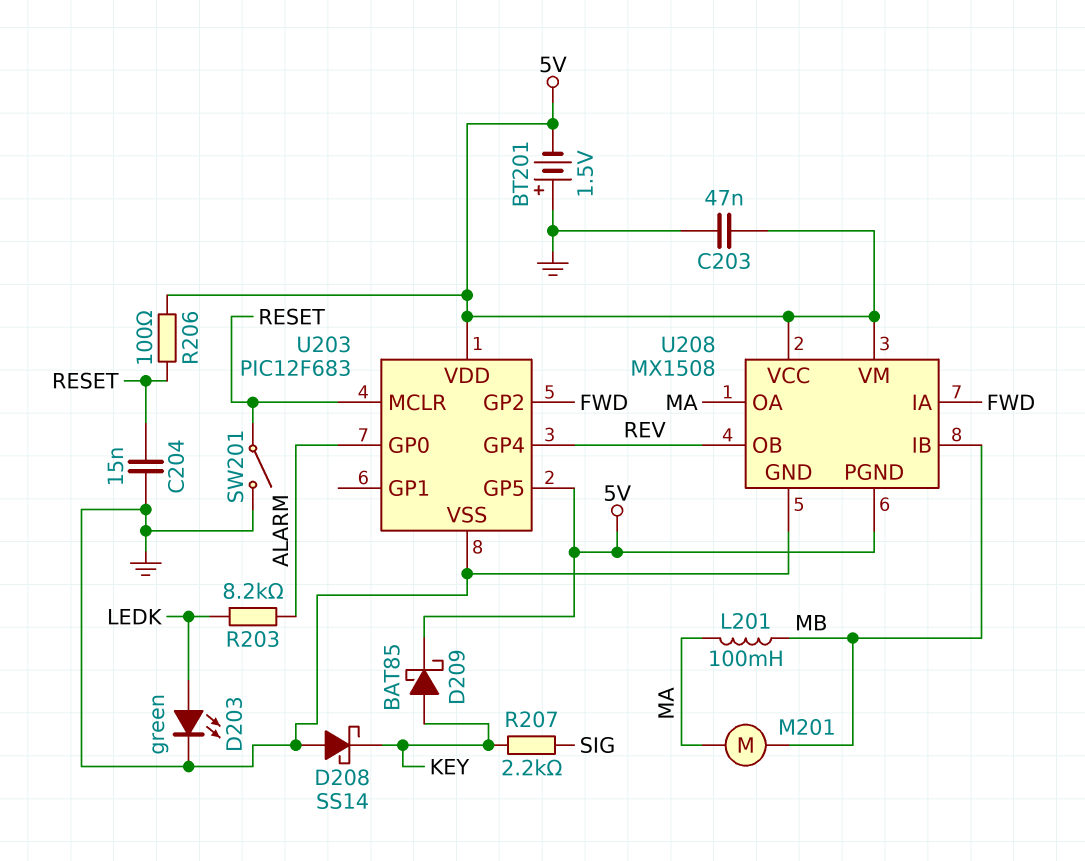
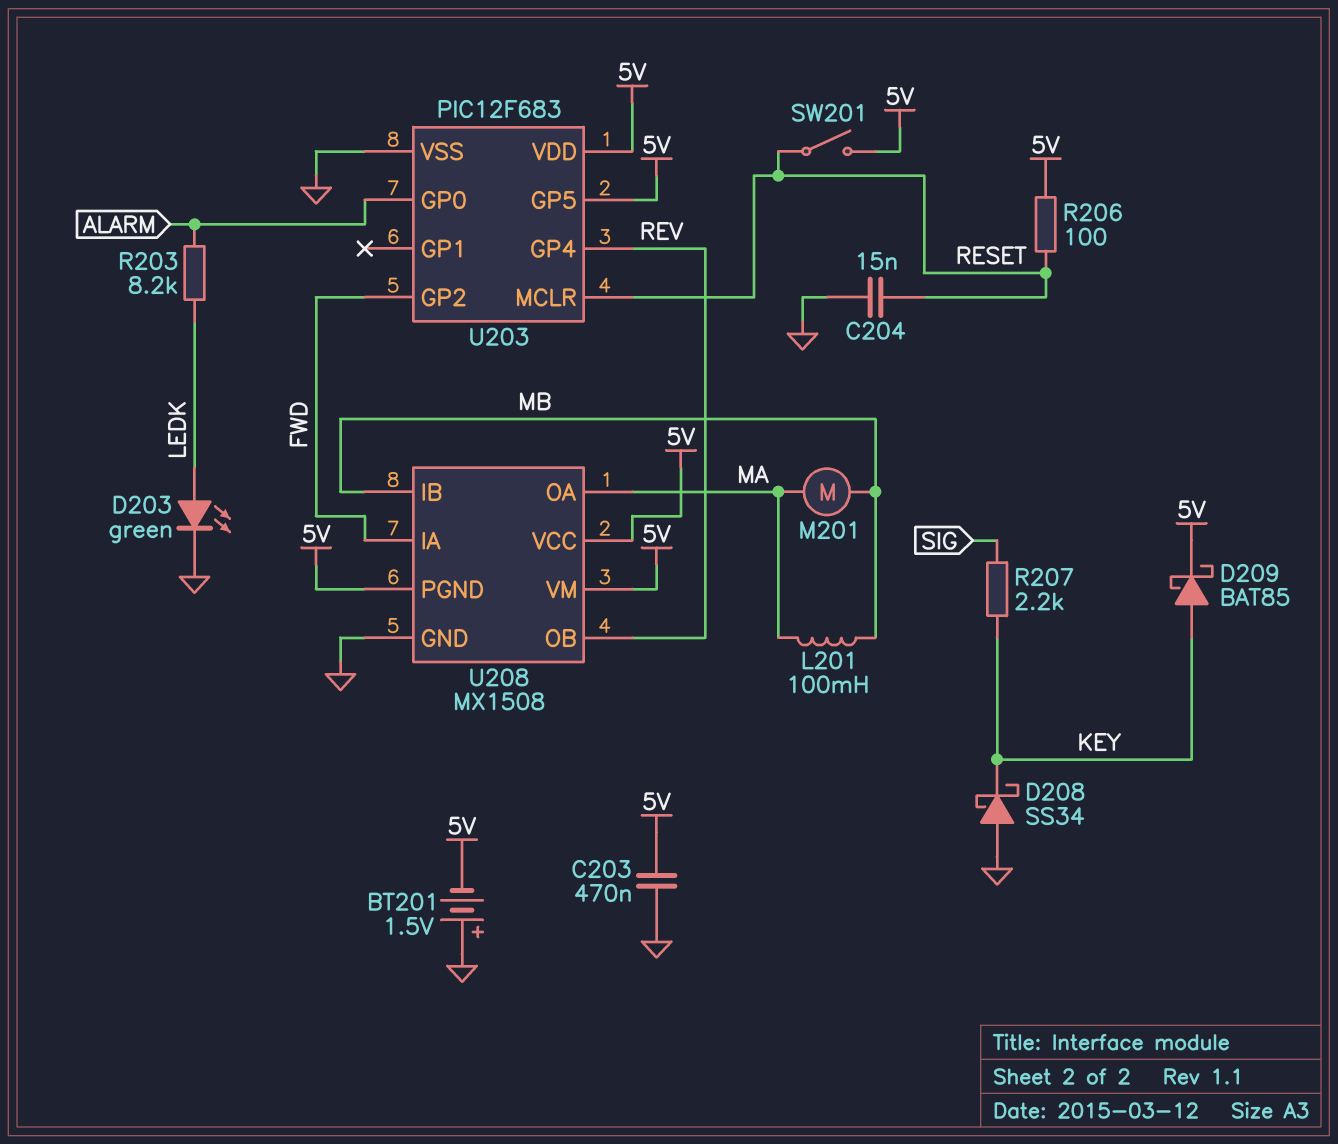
C203: 47nF (5V, GND) -> 470nF (5V, GND)
D208: schottky SS14 (A GND, K KEY) -> schottky SS34 (A GND, K KEY)
SW201: switch (GND, RESET) -> switch (5V, RESET)

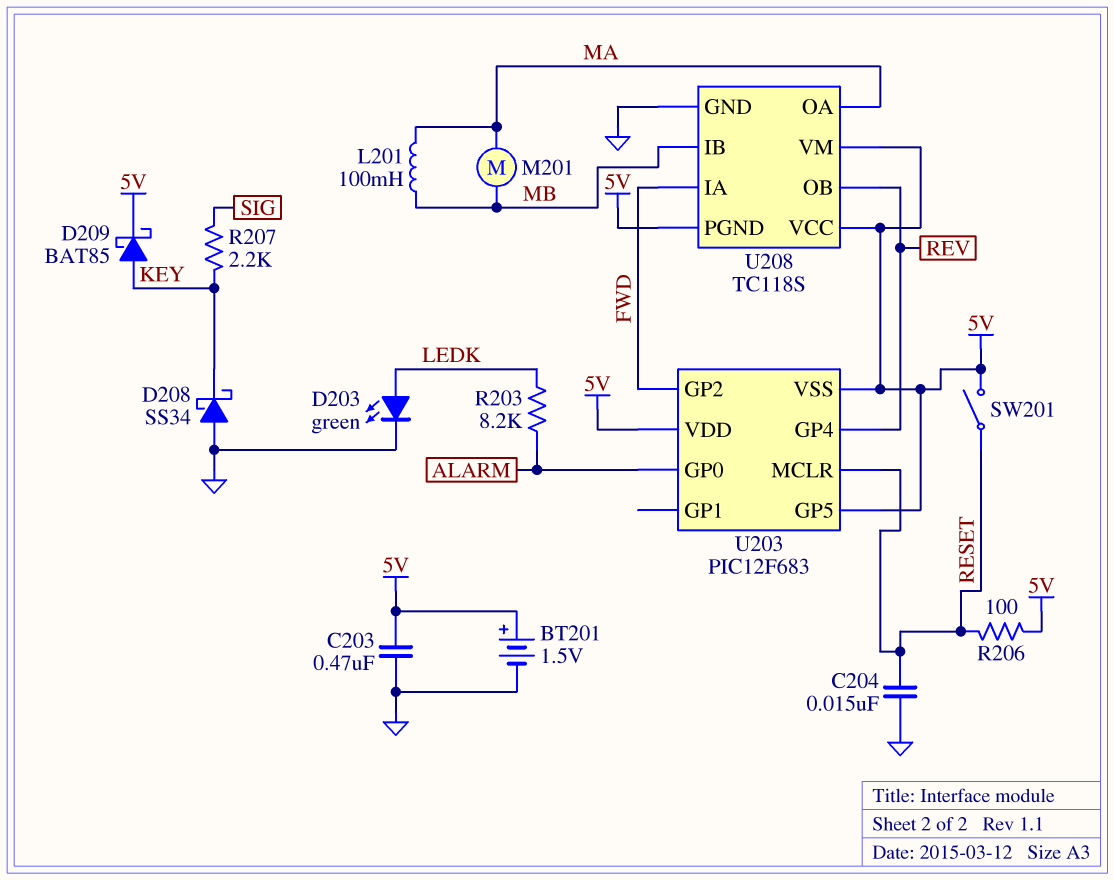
BT201: 1.5V (plus GND, minus 5V) -> 1.5V (plus 5V, minus GND)
U203 pin VSS: GND -> 5V
U208: MX1508 -> TC118S

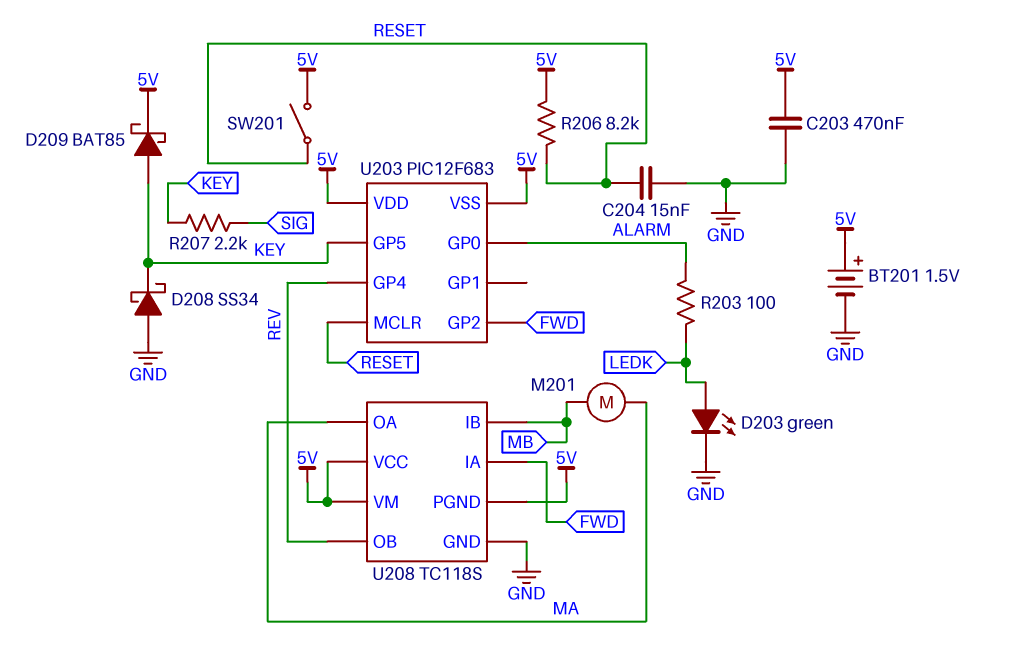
L201: 100mH (MA, MB) -> none
R203: 8.2k (ALARM, LEDK) -> 100 (ALARM, LEDK)
R206: 100 (5V, RESET) -> 8.2k (5V, RESET)
U203 pin GP5: 5V -> KEY

